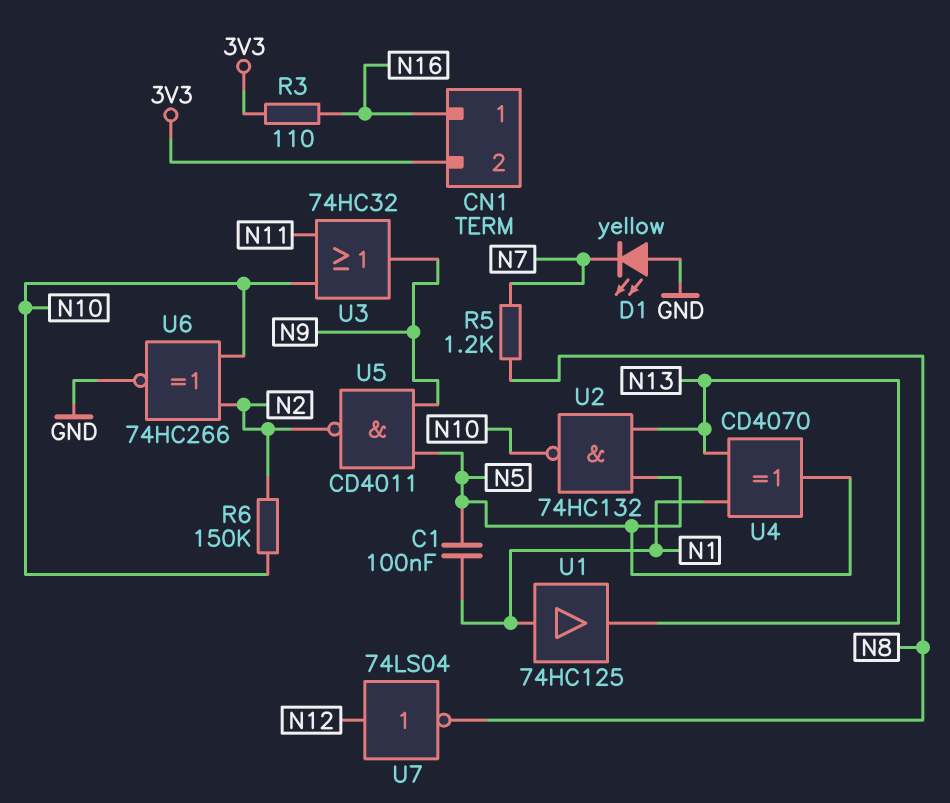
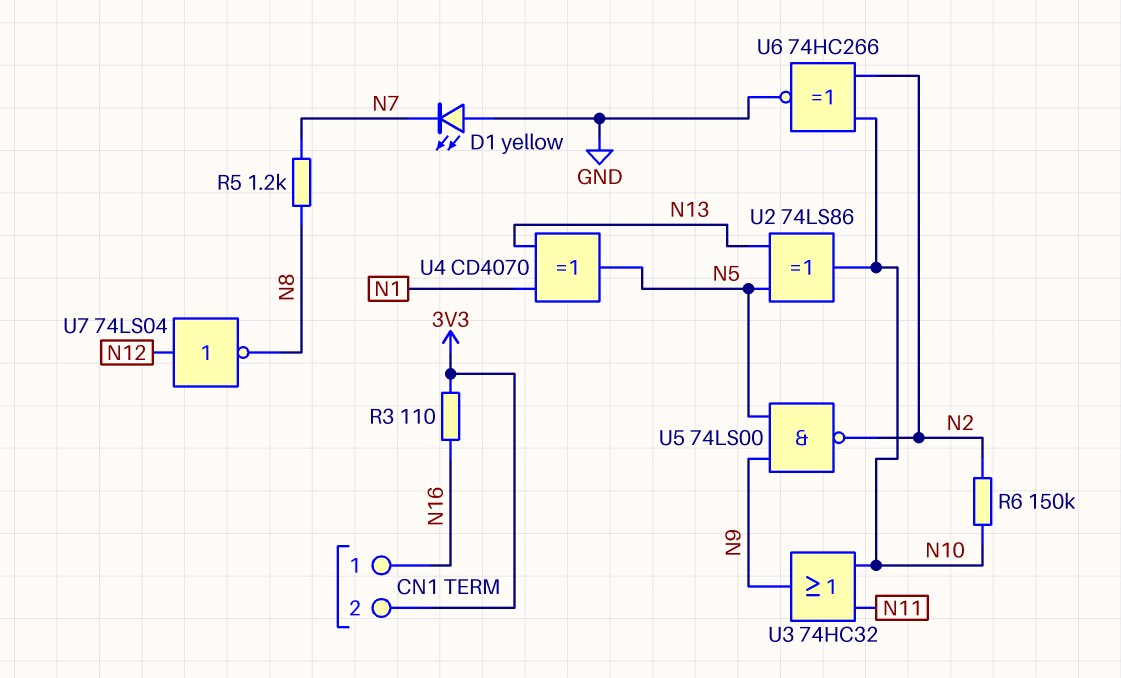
C1: 100nF (N1, N5) -> none
U1: buffer 74HC125 (in N1, out N13) -> none
U2: NAND 74HC132 (in N5, in N13, out N10) -> XOR 74LS86 (in N5, in N13, out N10)
U5: NAND CD4011 (in N5, in N9, out N2) -> NAND 74LS00 (in N5, in N9, out N2)

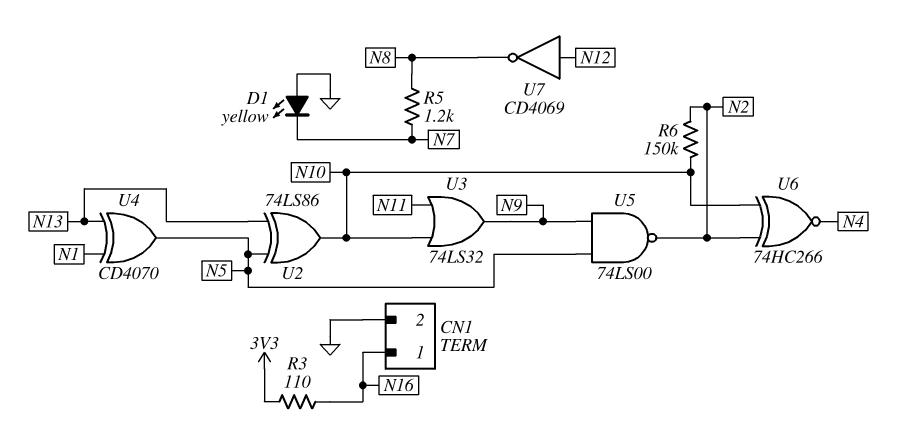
CN1 pin 2: 3V3 -> GND
U3: OR 74HC32 (in N10, in N11, out N9) -> OR 74LS32 (in N10, in N11, out N9)
U6: XNOR 74HC266 (in N2, in N10, out GND) -> XNOR 74HC266 (in N2, in N10, out N4)
U7: NOT 74LS04 (in N12, out N8) -> NOT CD4069 (in N12, out N8)

